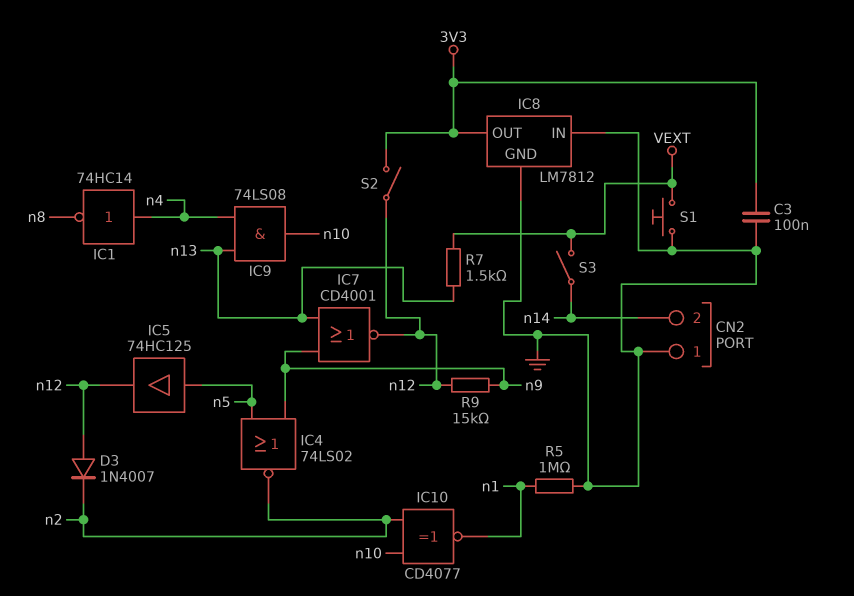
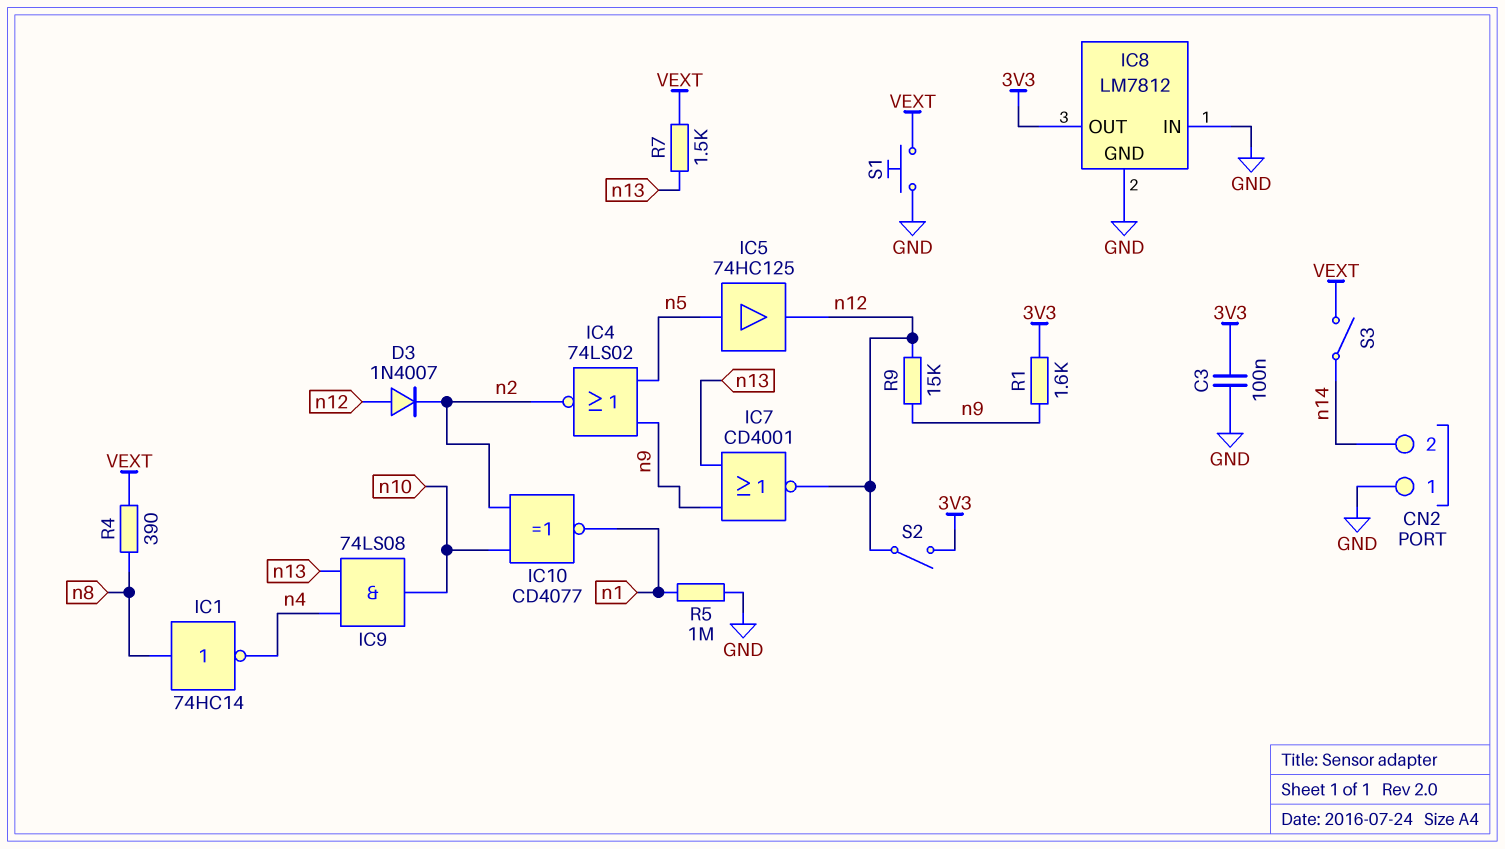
IC1: NOT 74HC14 (in n4, out n8) -> NOT 74HC14 (in n8, out n4)
R1: none -> 1.6k (3V3, n9)
R4: none -> 390 (VEXT, n8)

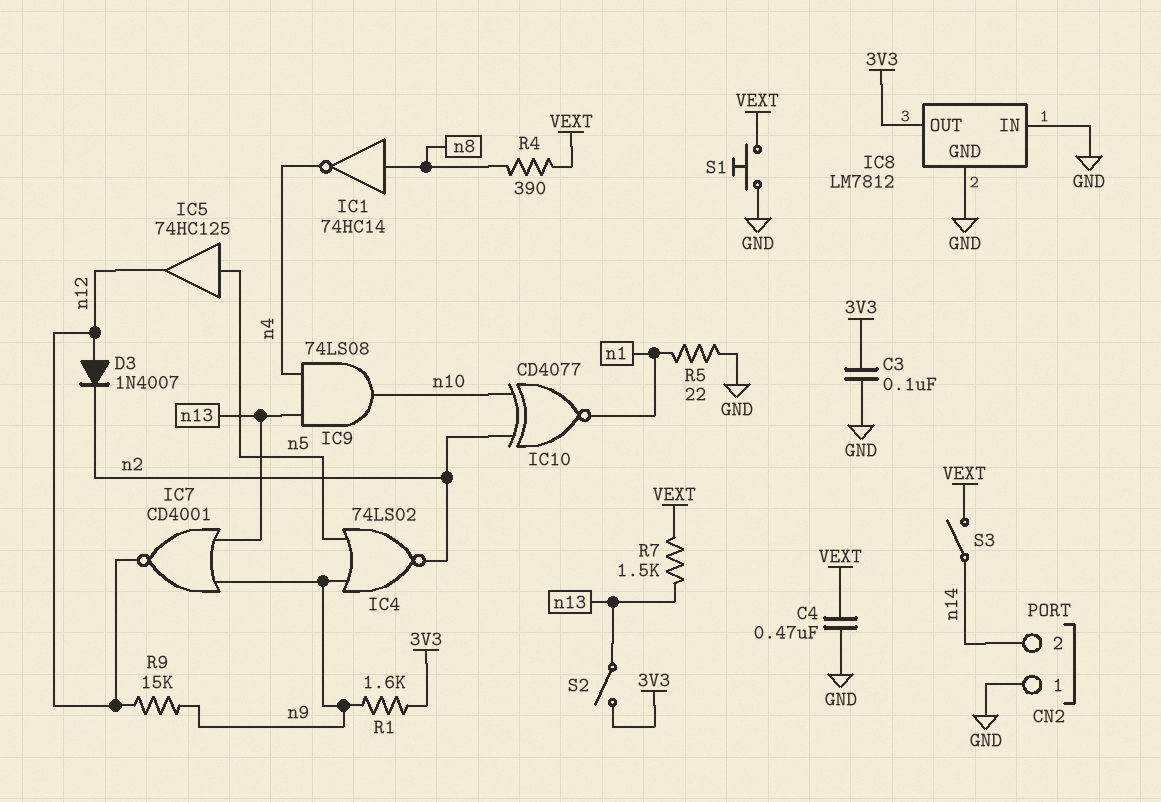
C4: none -> 470nF (GND, VEXT)
R5: 1M (GND, n1) -> 22 (GND, n1)
S2: switch (3V3, n12) -> switch (3V3, n13)

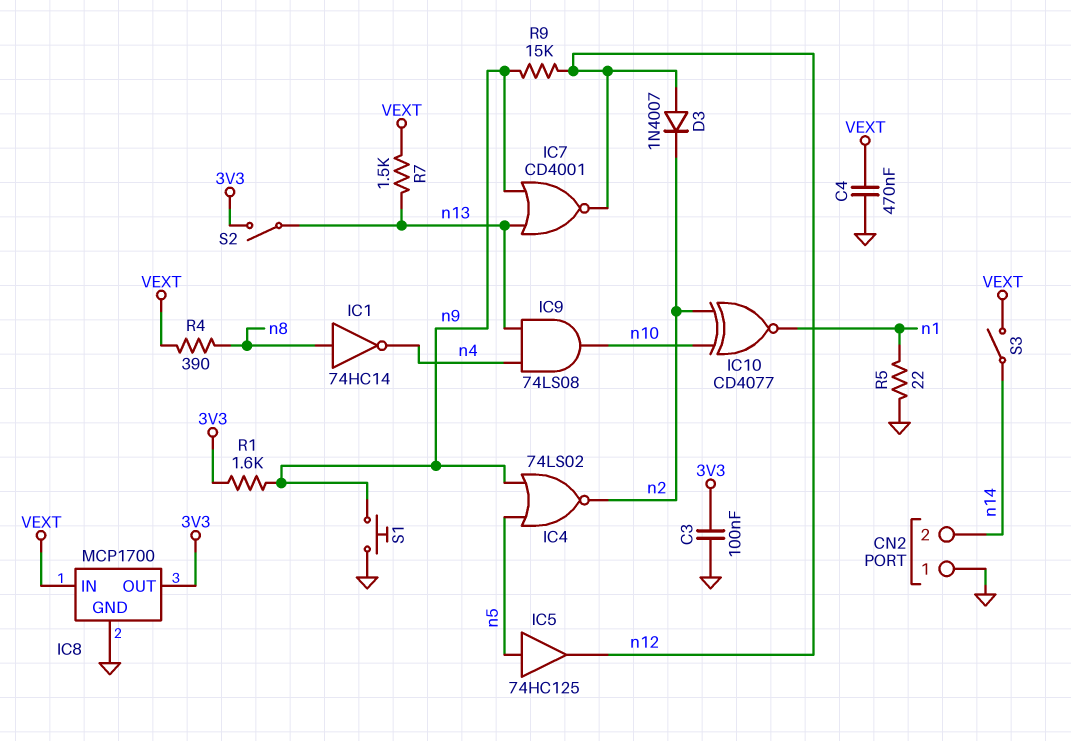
IC8: LM7812 -> MCP1700
IC8 pin IN: GND -> VEXT
S1: button (GND, VEXT) -> button (GND, n9)

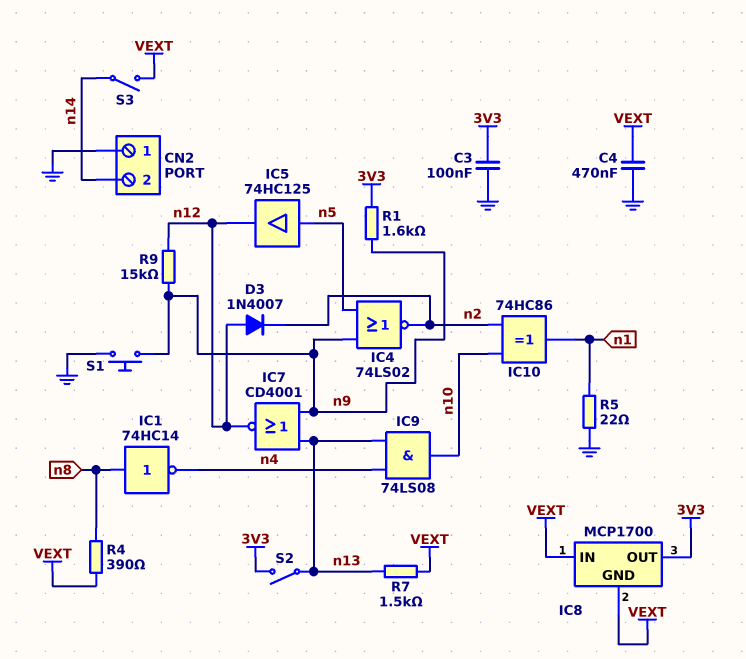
IC8 pin GND: GND -> VEXT
IC10: XNOR CD4077 (in n2, in n10, out n1) -> XOR 74HC86 (in n2, in n10, out n1)

